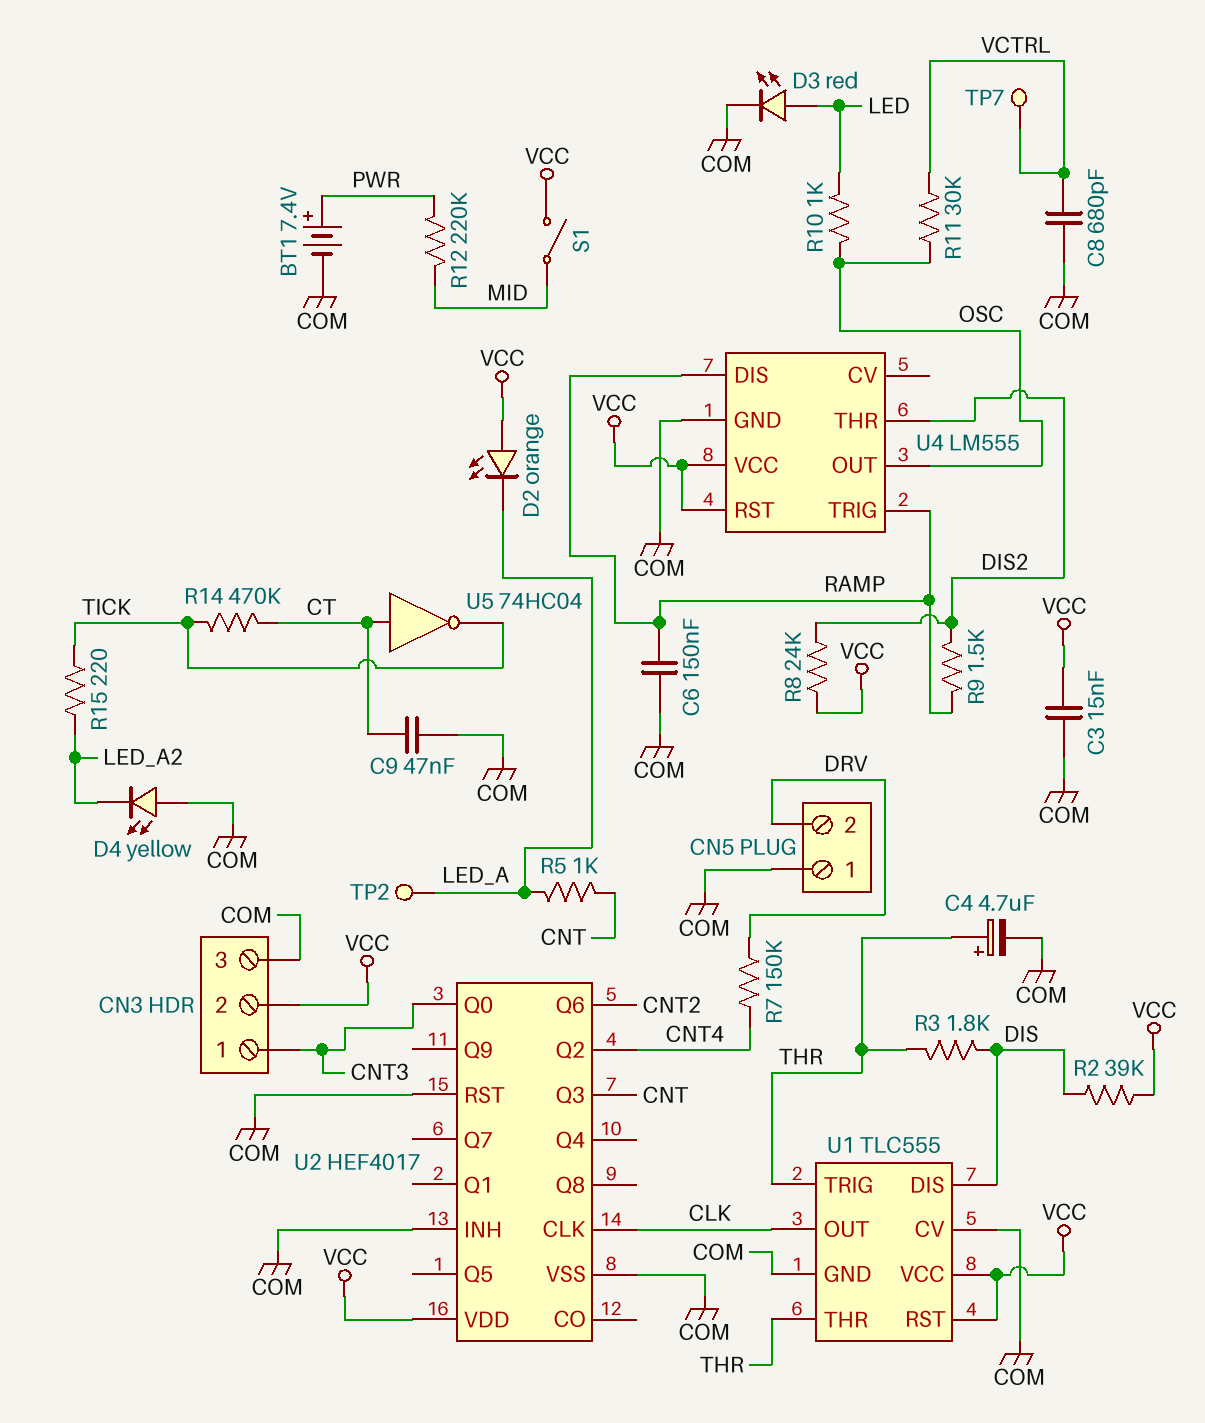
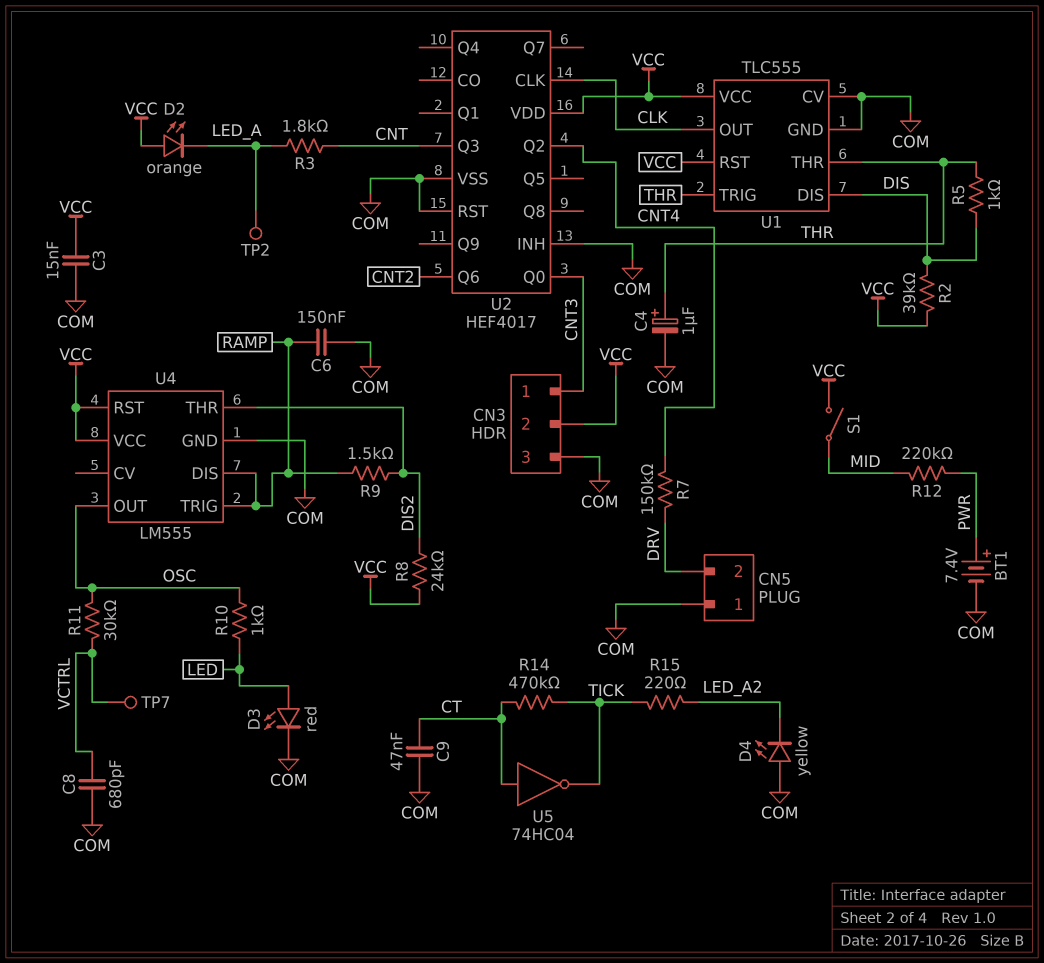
C4: 4.7uF (plus THR, minus COM) -> 1uF (plus THR, minus COM)
R3: 1.8k (DIS, THR) -> 1.8k (CNT, LED_A)
R5: 1k (CNT, LED_A) -> 1k (DIS, THR)

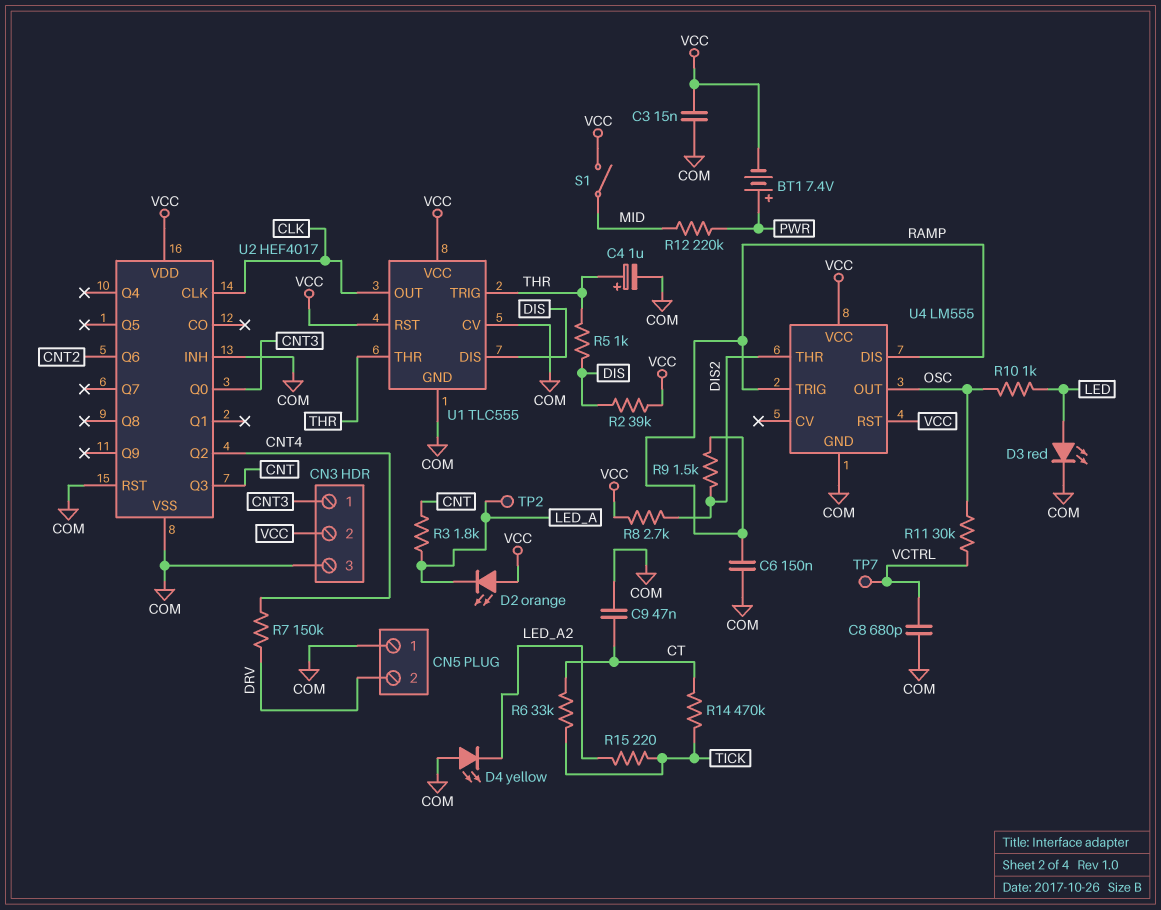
BT1: 7.4V (plus PWR, minus COM) -> 7.4V (plus PWR, minus VCC)
R6: none -> 33k (CT, TICK)
R8: 24k (DIS2, VCC) -> 2.7k (DIS2, VCC)
U5: NOT 74HC04 (in CT, out TICK) -> none

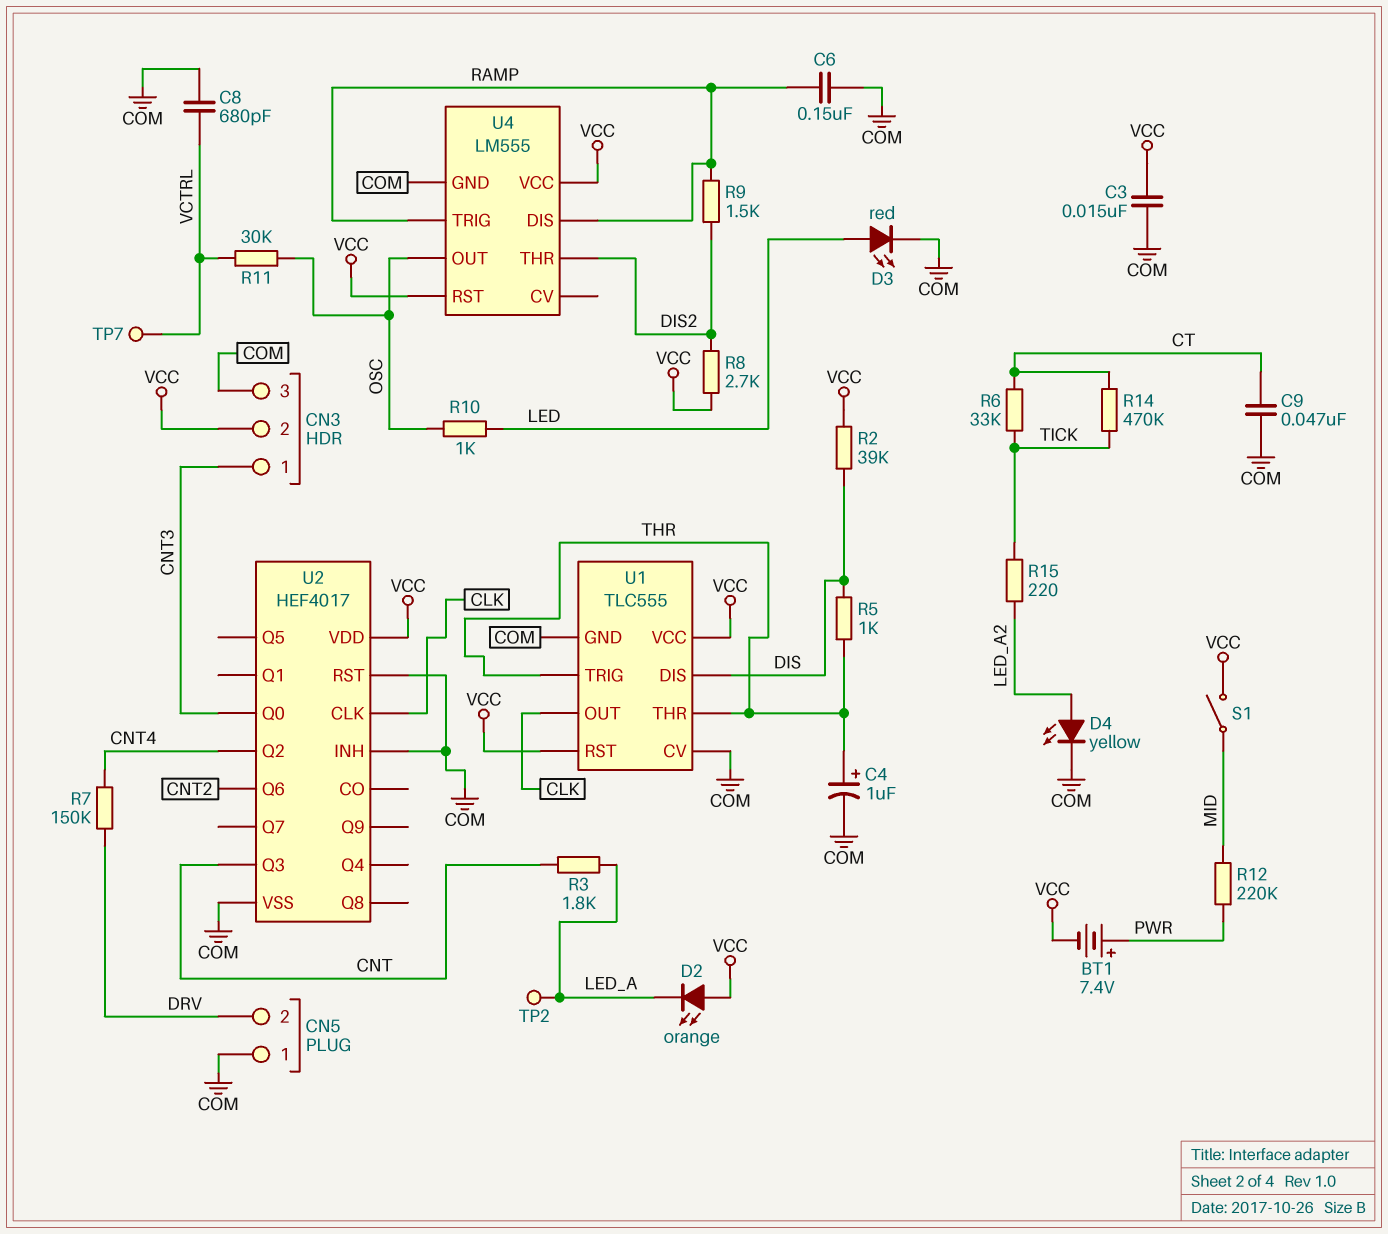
D4: LED yellow (A COM, K LED_A2) -> LED yellow (A LED_A2, K COM)

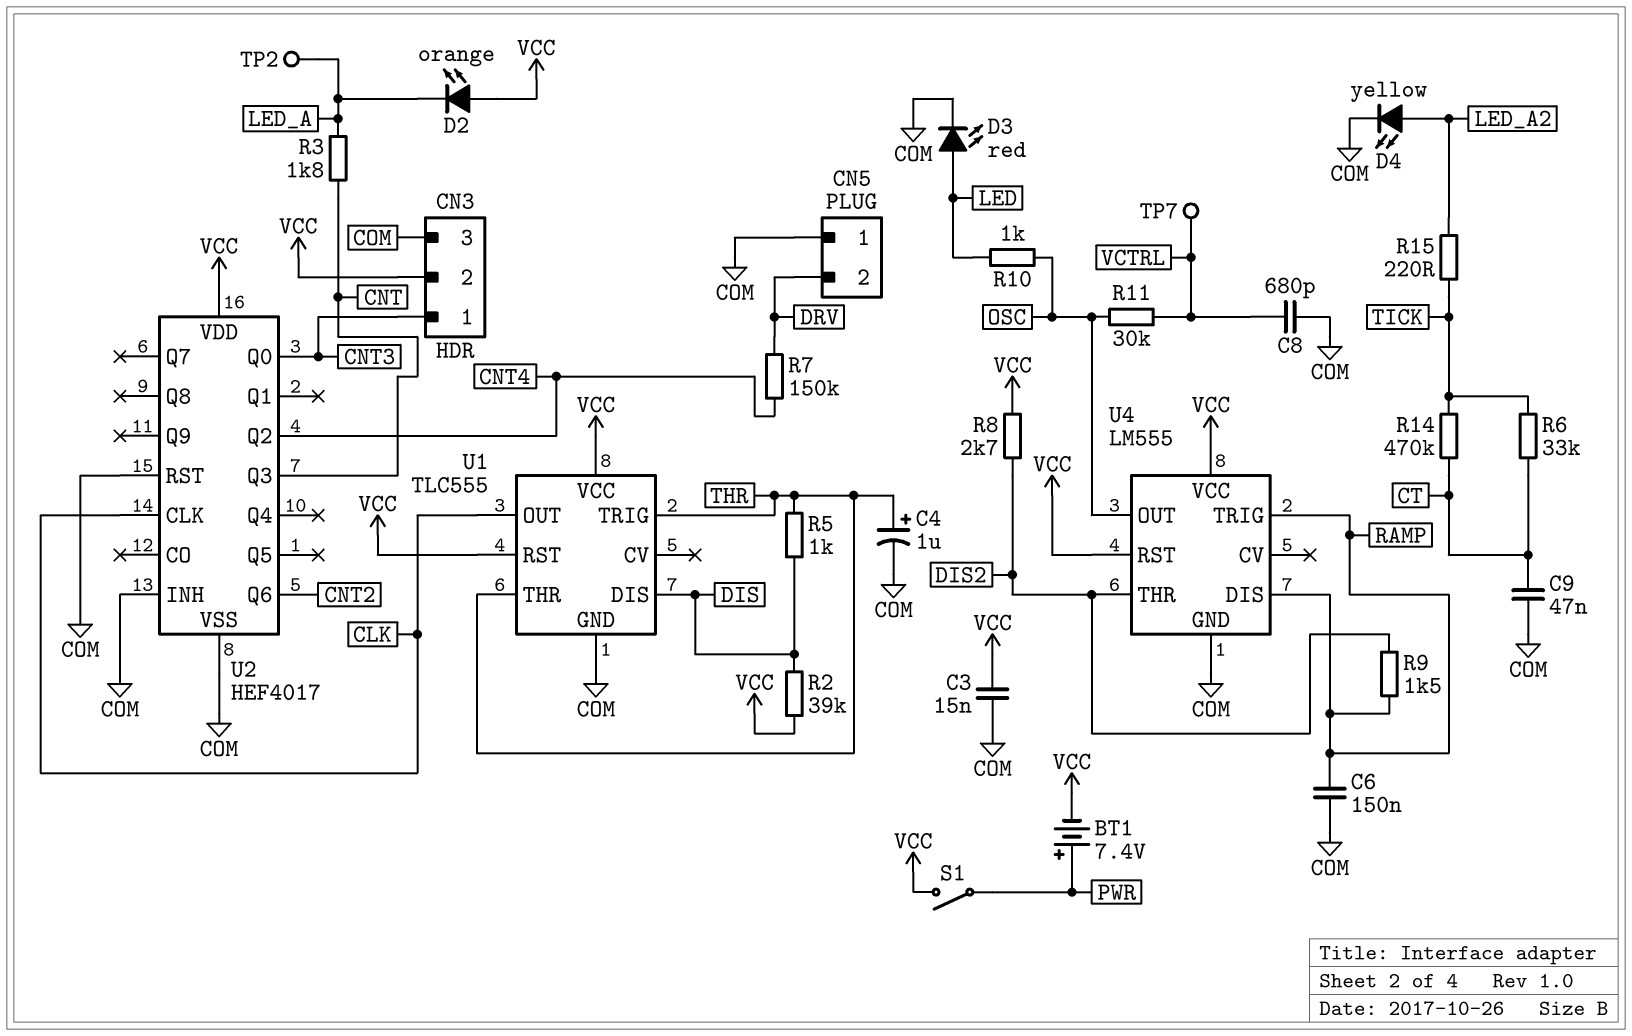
R12: 220k (MID, PWR) -> none
S1: switch (MID, VCC) -> switch (PWR, VCC)
U1 pin CV: COM -> none

